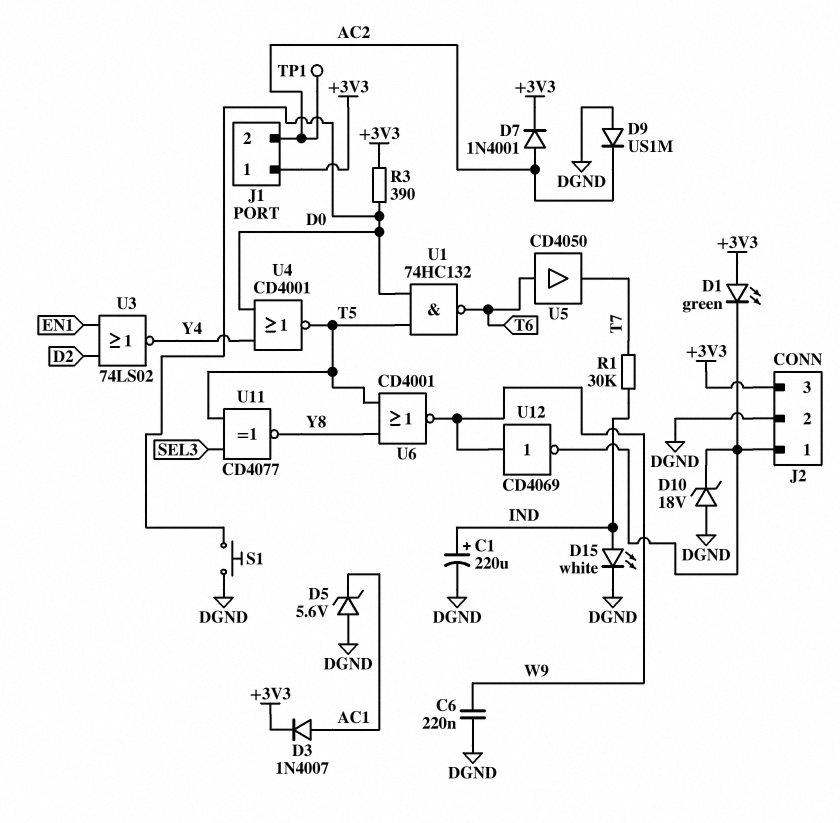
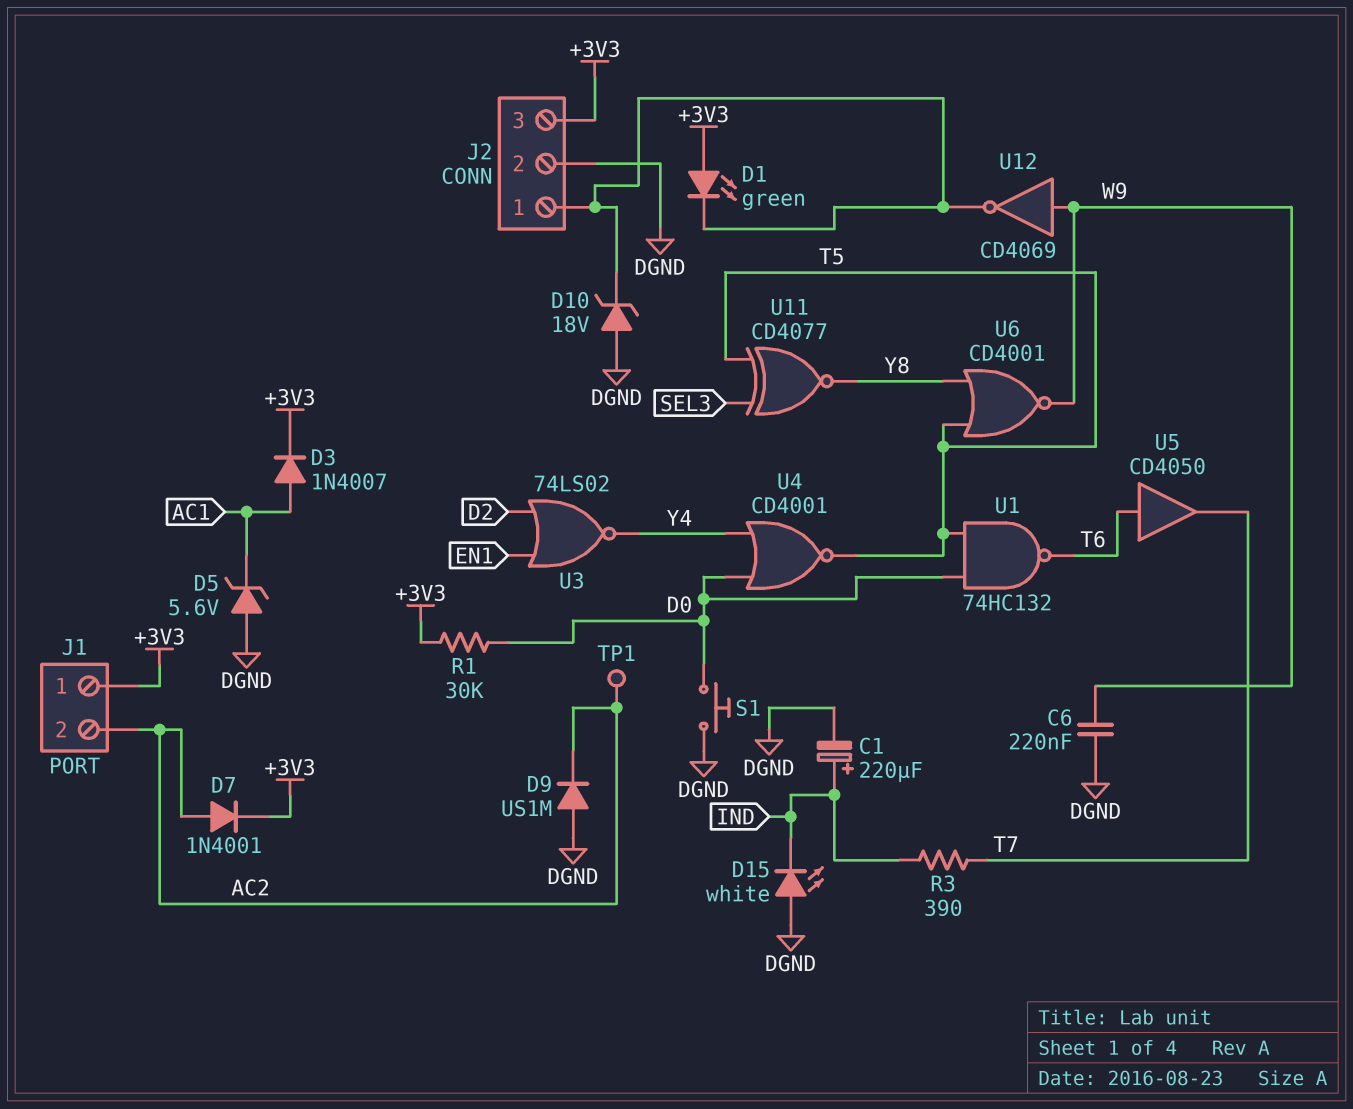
D15: LED white (A IND, K DGND) -> LED white (A DGND, K IND)
R1: 30k (IND, T7) -> 30k (+3V3, D0)
R3: 390 (+3V3, D0) -> 390 (IND, T7)

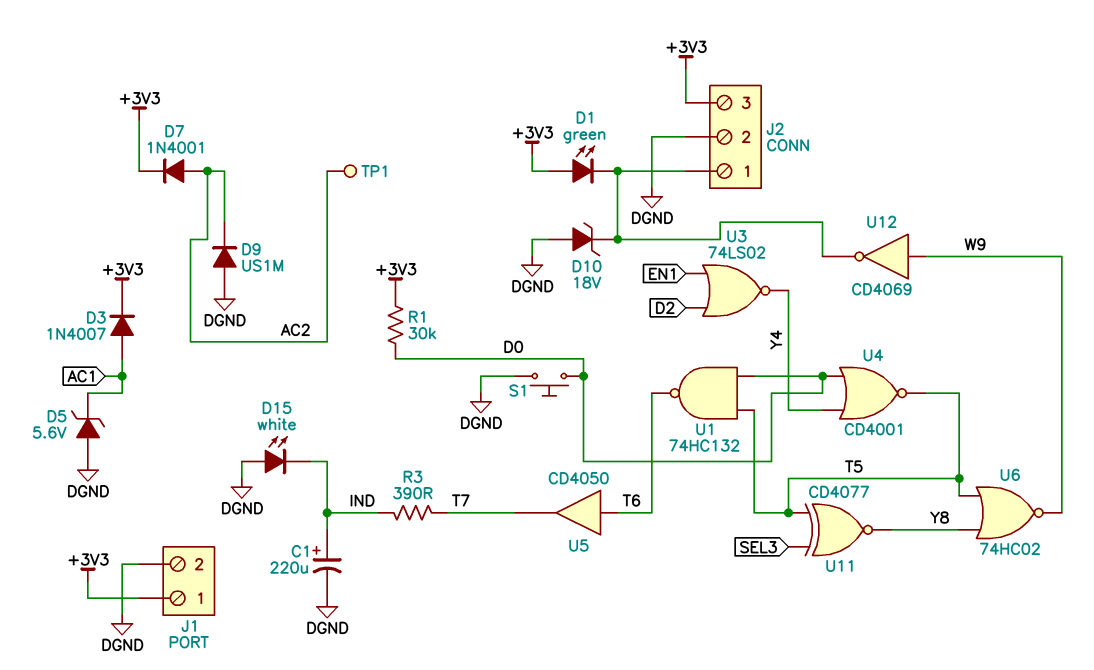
C6: 220nF (DGND, W9) -> none
J1 pin 2: AC2 -> DGND
U6: NOR CD4001 (in T5, in Y8, out W9) -> NOR 74HC02 (in T5, in Y8, out W9)

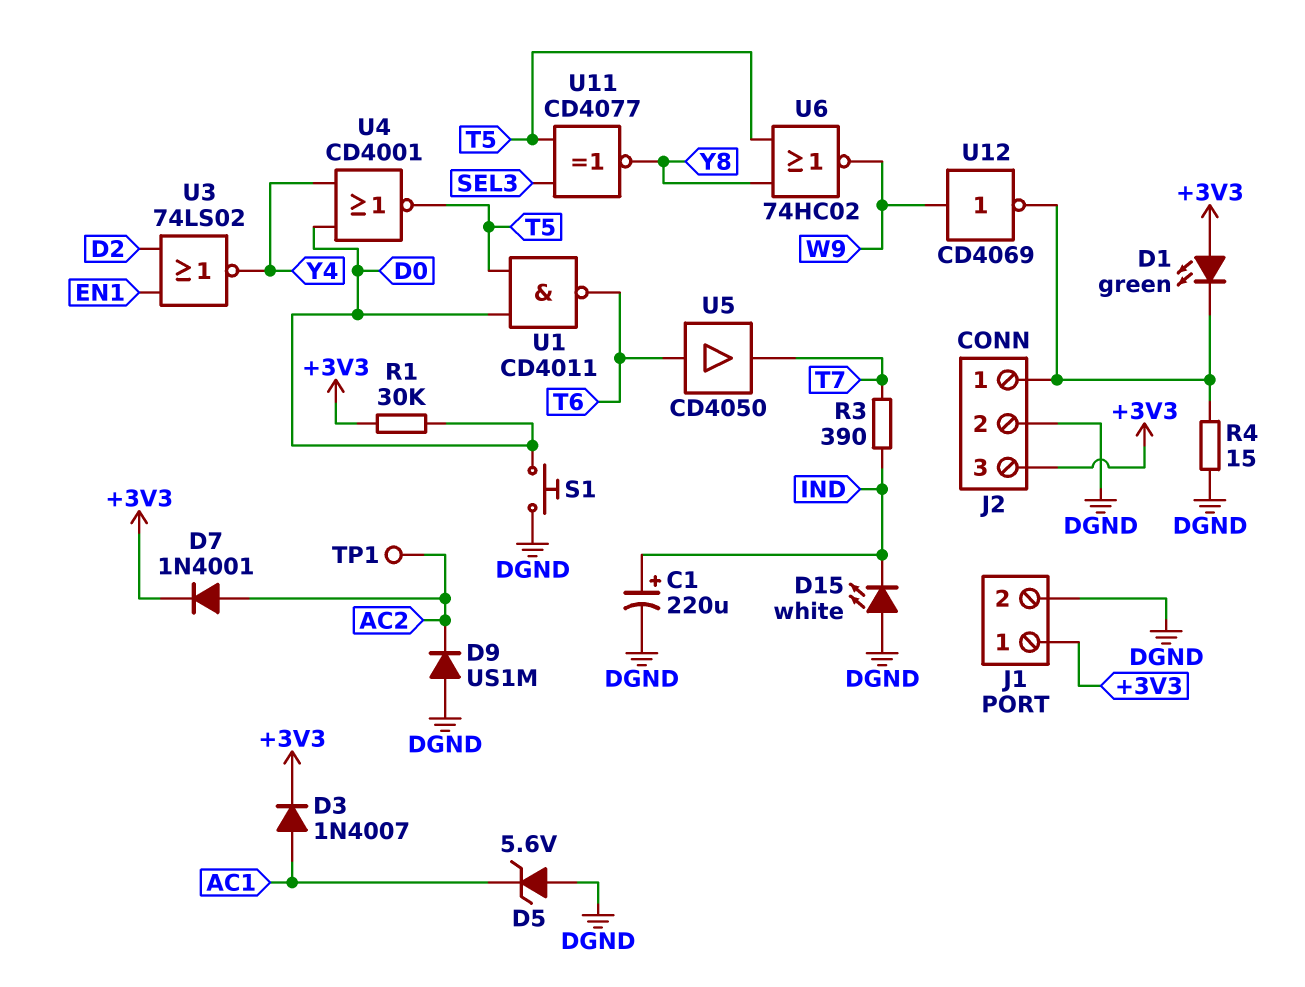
D10: zener 18V (A DGND, K J2/1) -> none
R4: none -> 15 (DGND, J2/1)
U1: NAND 74HC132 (in D0, in T5, out T6) -> NAND CD4011 (in D0, in T5, out T6)

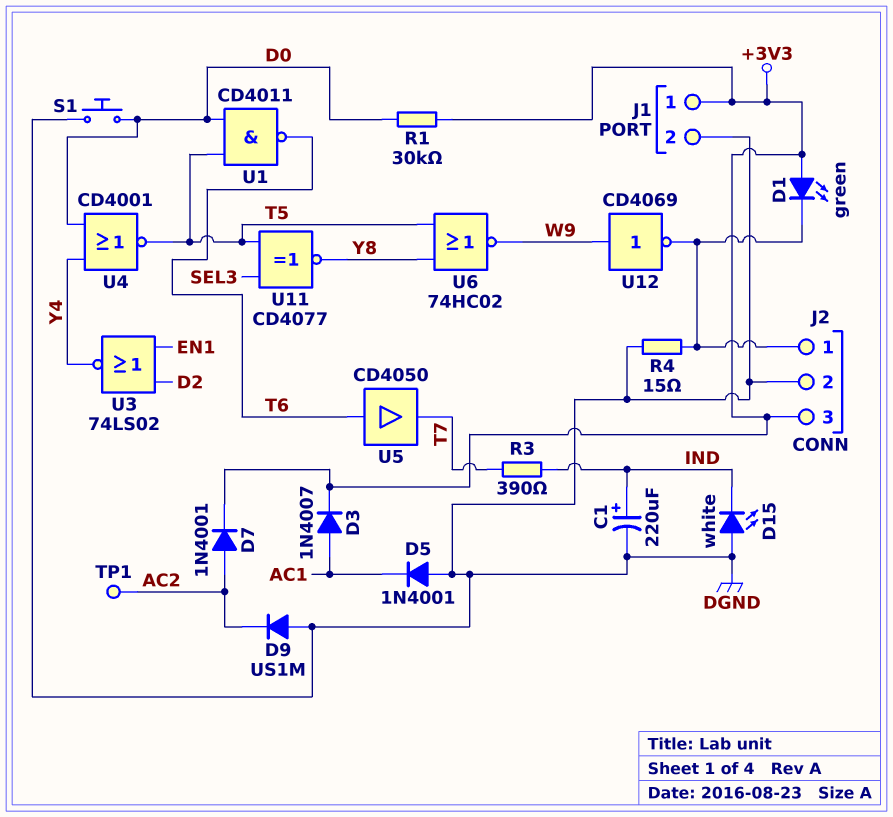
D5: zener 5.6V (A DGND, K AC1) -> diode 1N4001 (A DGND, K AC1)

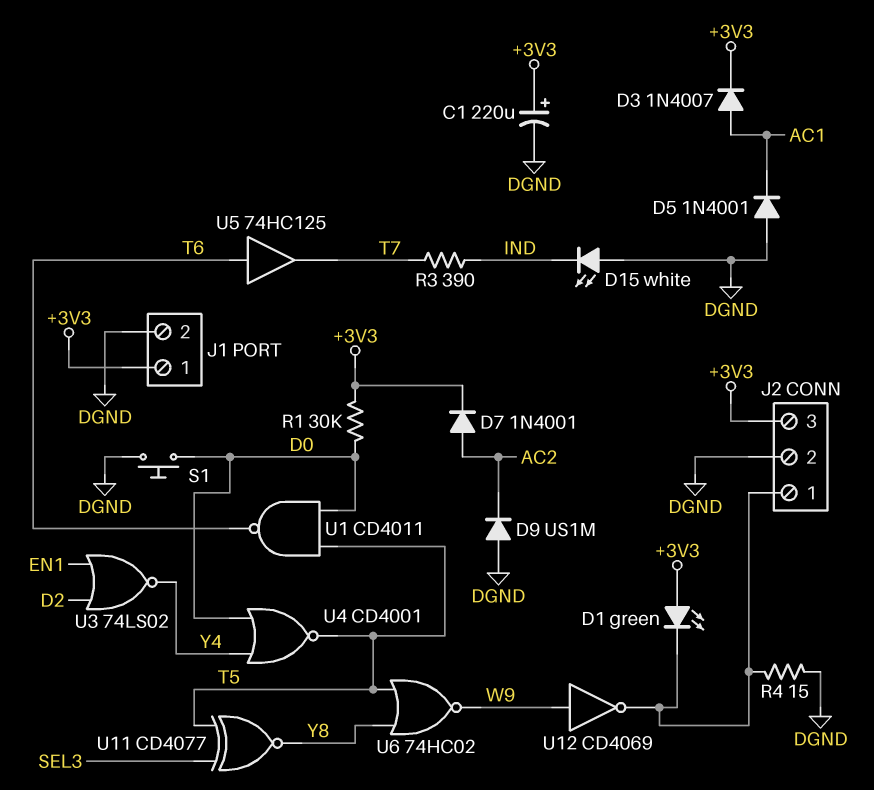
C1: 220uF (plus IND, minus DGND) -> 220uF (plus +3V3, minus DGND)
TP1: test point (AC2) -> none
U5: buffer CD4050 (in T6, out T7) -> buffer 74HC125 (in T6, out T7)

